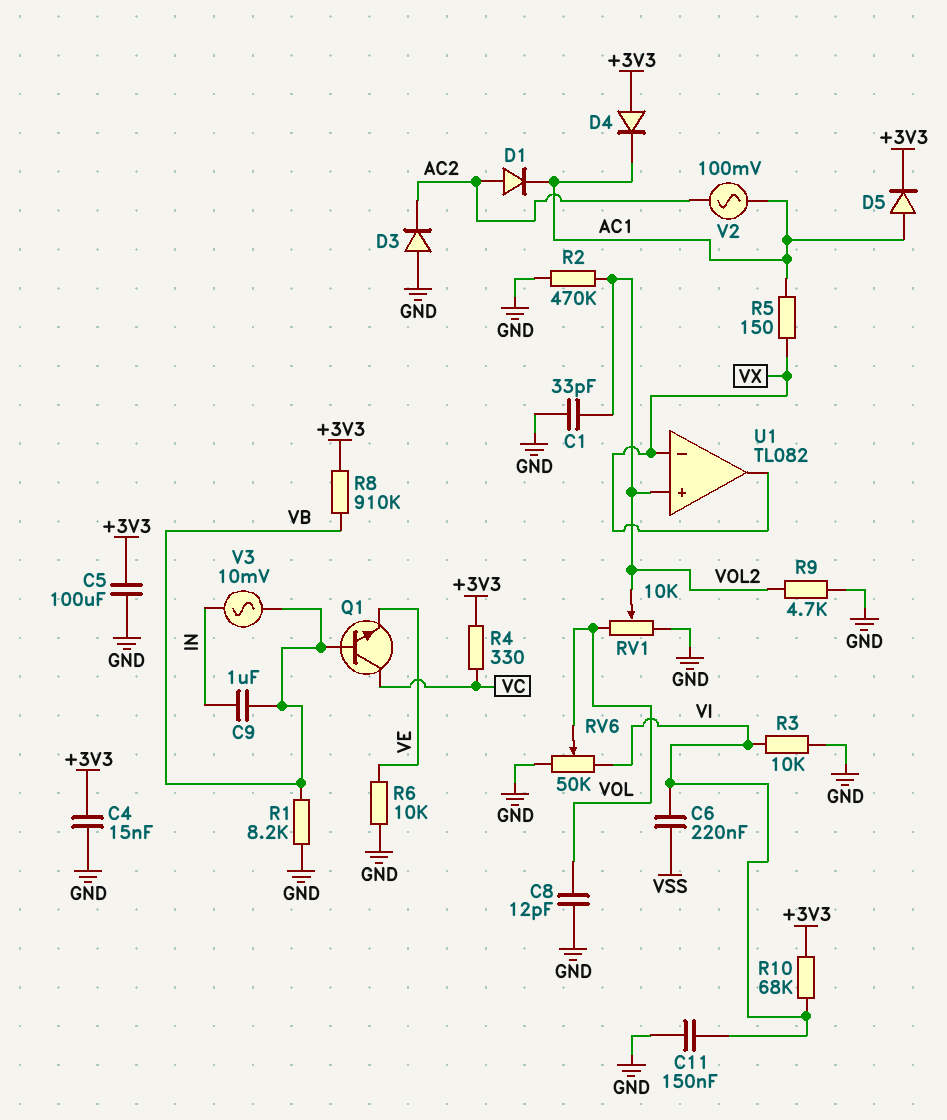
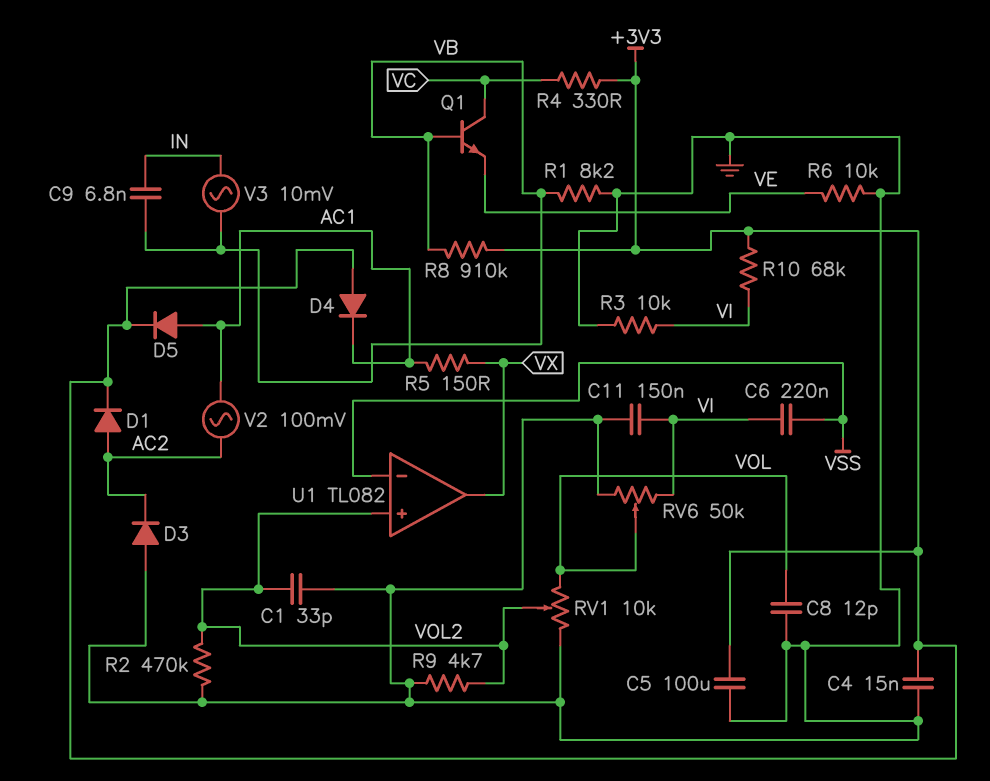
C9: 1uF (IN, VB) -> 6.8nF (IN, VB)
D1: diode (A AC2, K AC1) -> diode (A AC2, K +3V3)
U1 pin in-: VX -> VSS

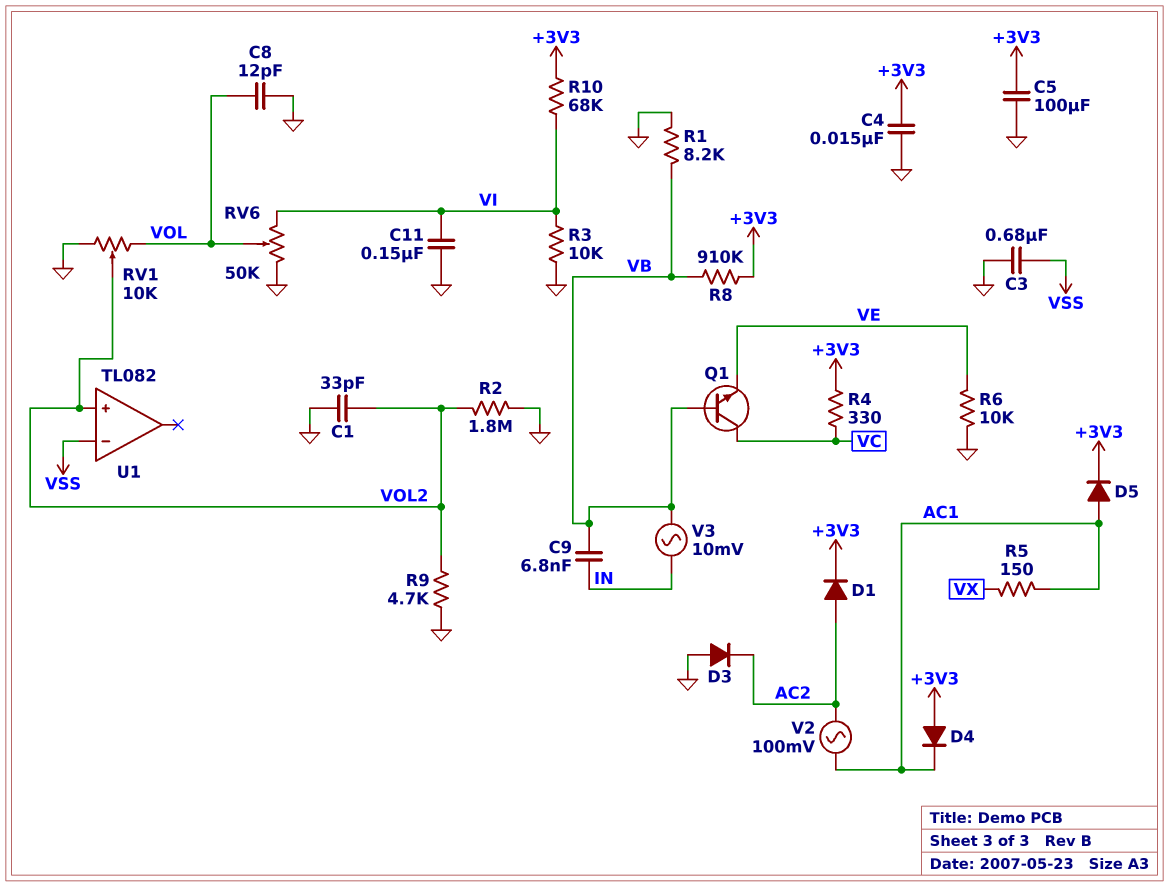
C3: none -> 680nF (GND, VSS)
C6: 220nF (VI, VSS) -> none
R2: 470k (GND, VOL2) -> 1.8M (GND, VOL2)
U1 pin out: VX -> none

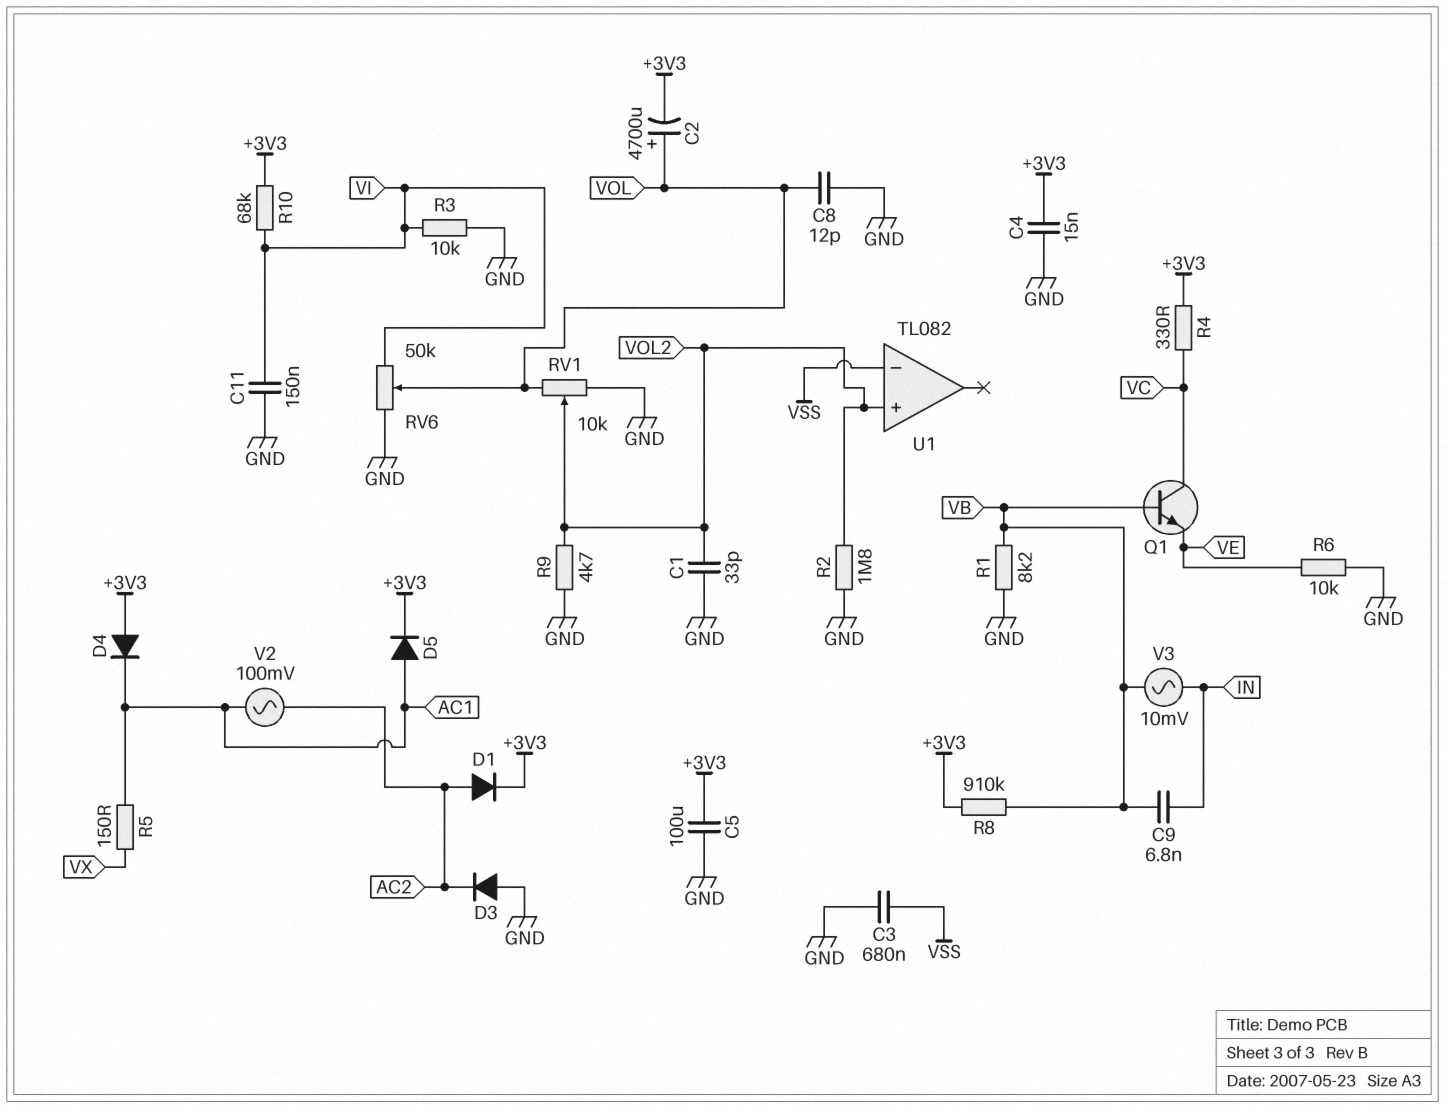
C2: none -> 4700uF (plus VOL, minus +3V3)

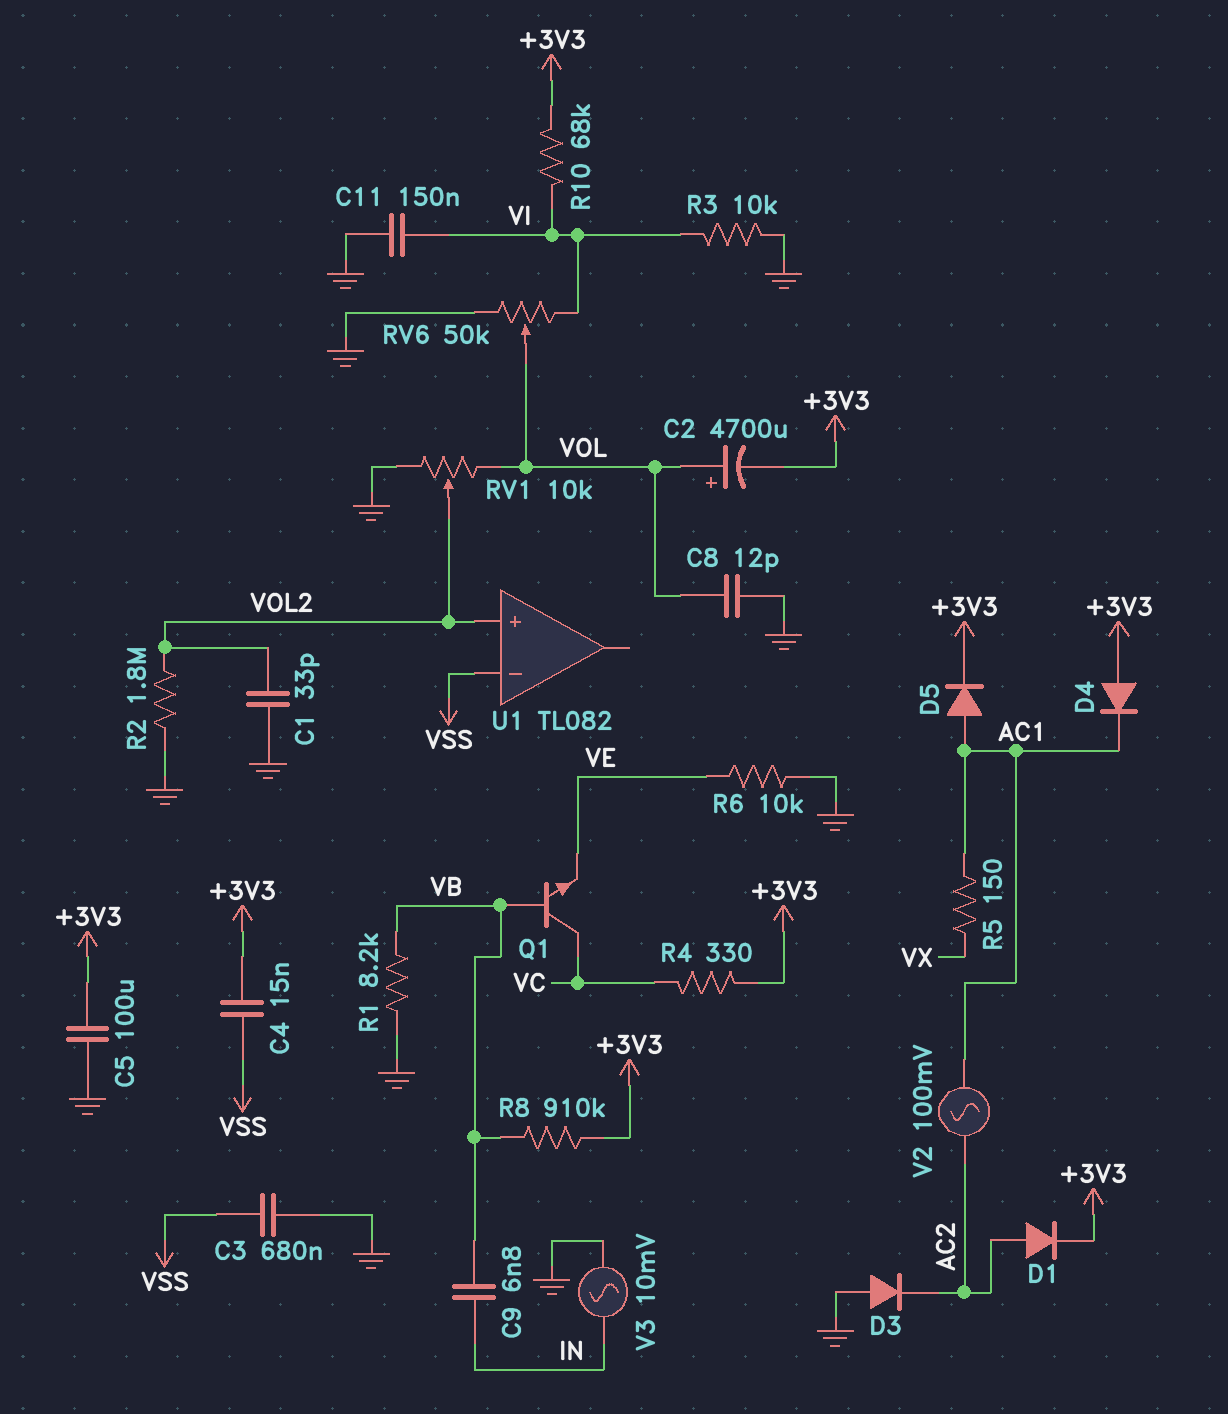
C4: 15nF (+3V3, GND) -> 15nF (+3V3, VSS)
R9: 4.7k (GND, VOL2) -> none
V3: AC 10mV (IN, VB) -> AC 10mV (GND, IN)

